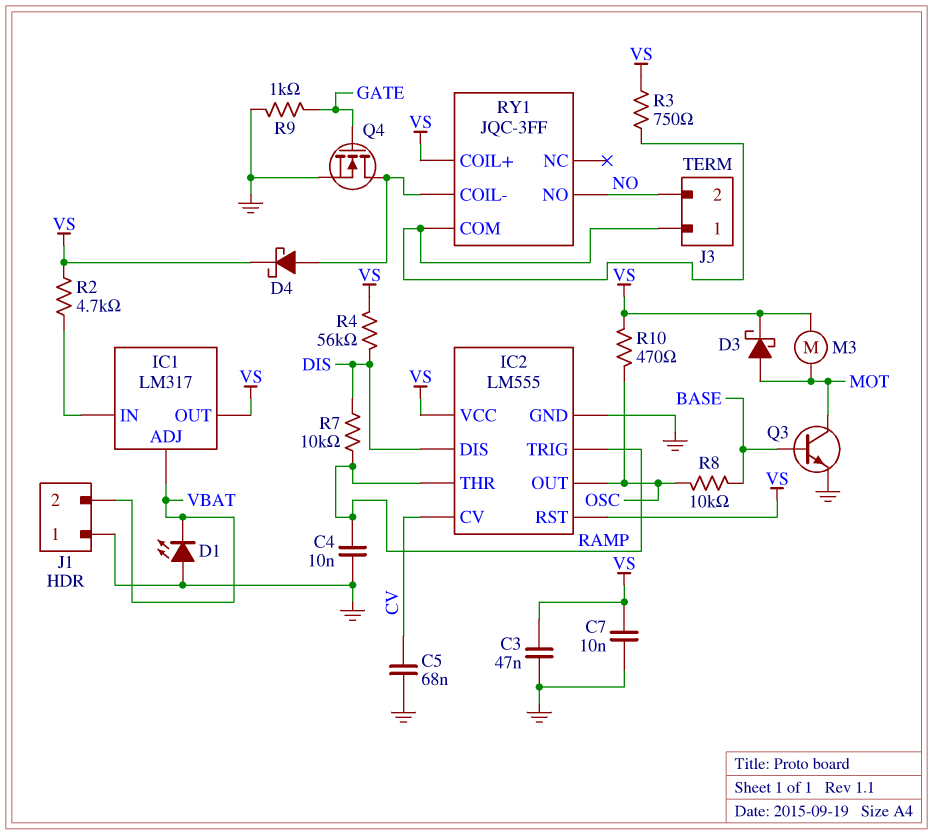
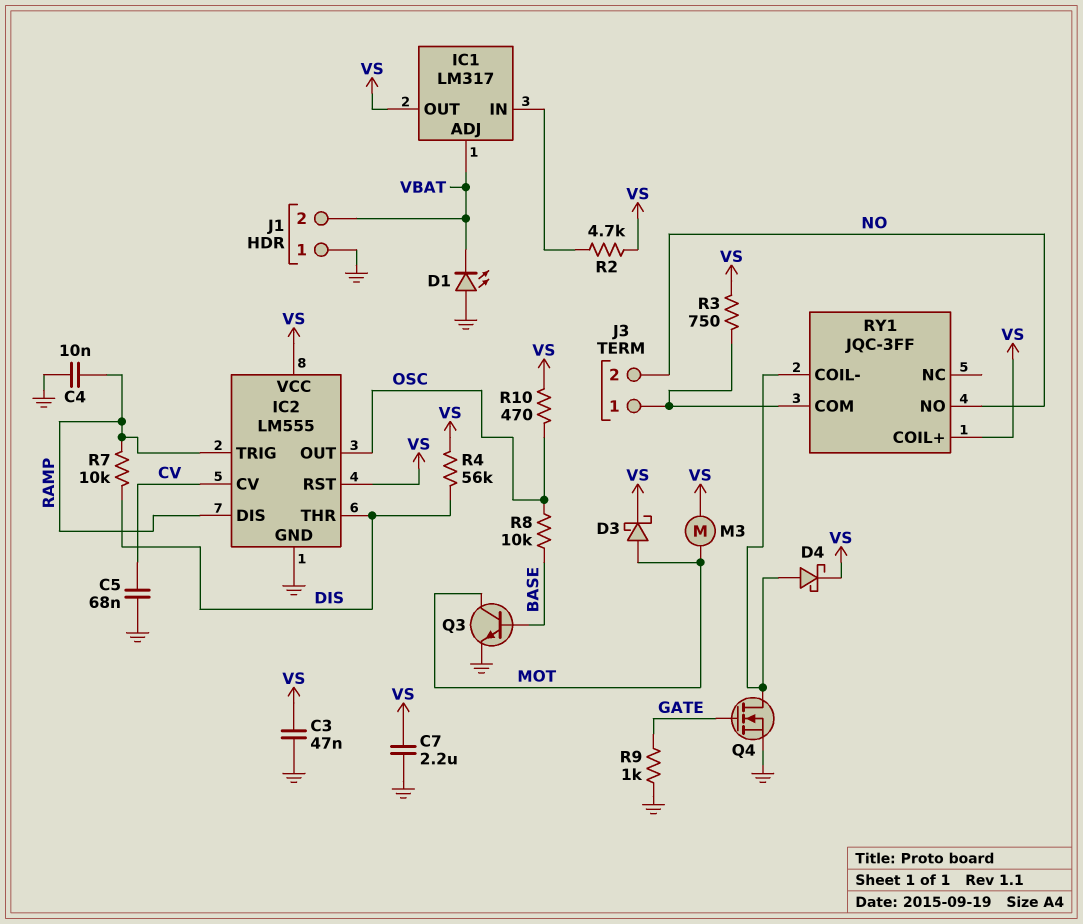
C7: 10nF (GND, VS) -> 2.2uF (GND, VS)
IC2 pin DIS: DIS -> RAMP
IC2 pin THR: RAMP -> DIS

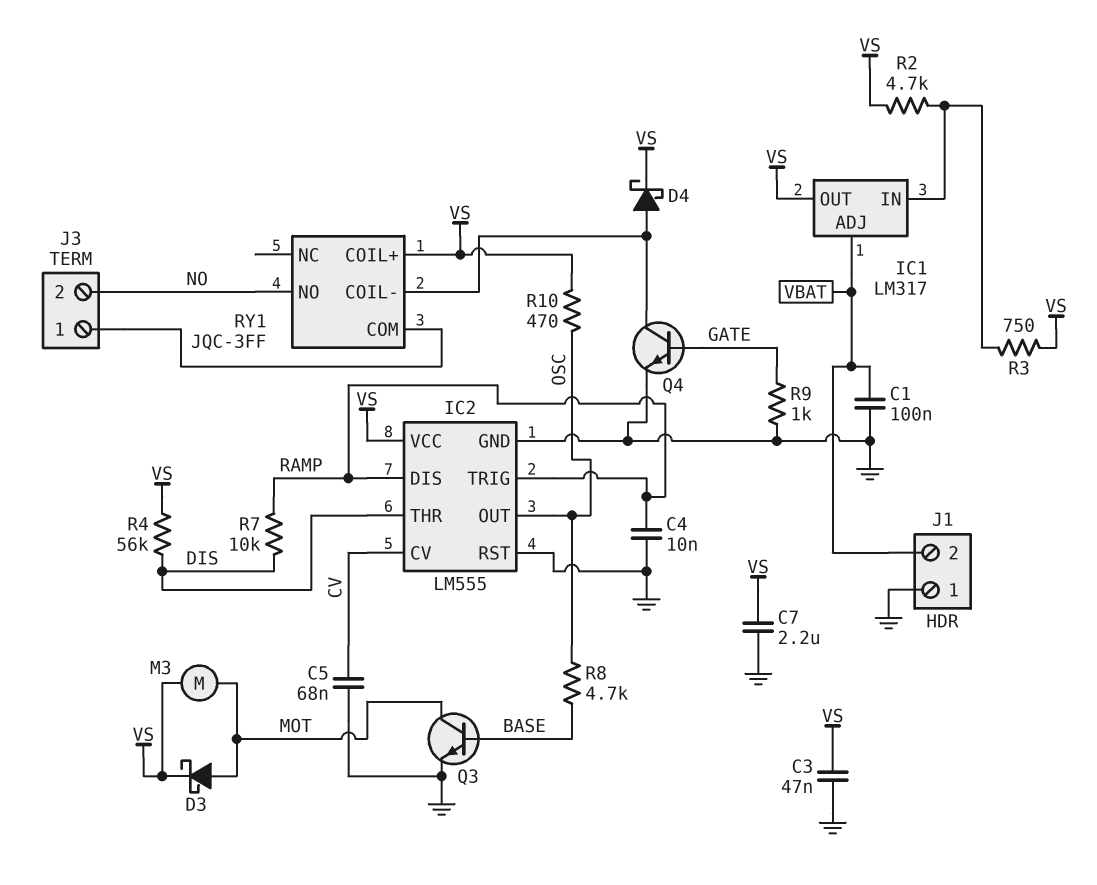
C1: none -> 100nF (GND, VBAT)
D1: LED (A GND, K VBAT) -> none
IC2 pin RST: VS -> GND
Q4: NMOS (G GATE, D RY1/COIL-, S GND) -> NPN (B GATE, C RY1/COIL-, E GND)
R3: 750 (J3/1, VS) -> 750 (IC1/IN, VS)
R8: 10k (BASE, OSC) -> 4.7k (BASE, OSC)

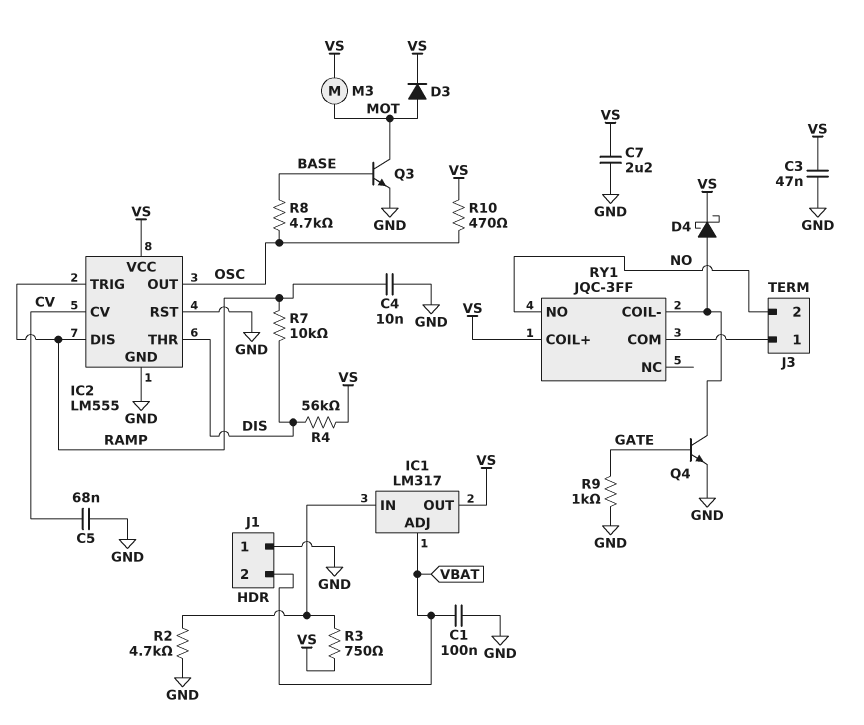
D3: schottky (A MOT, K VS) -> diode (A MOT, K VS)
R2: 4.7k (IC1/IN, VS) -> 4.7k (GND, IC1/IN)

